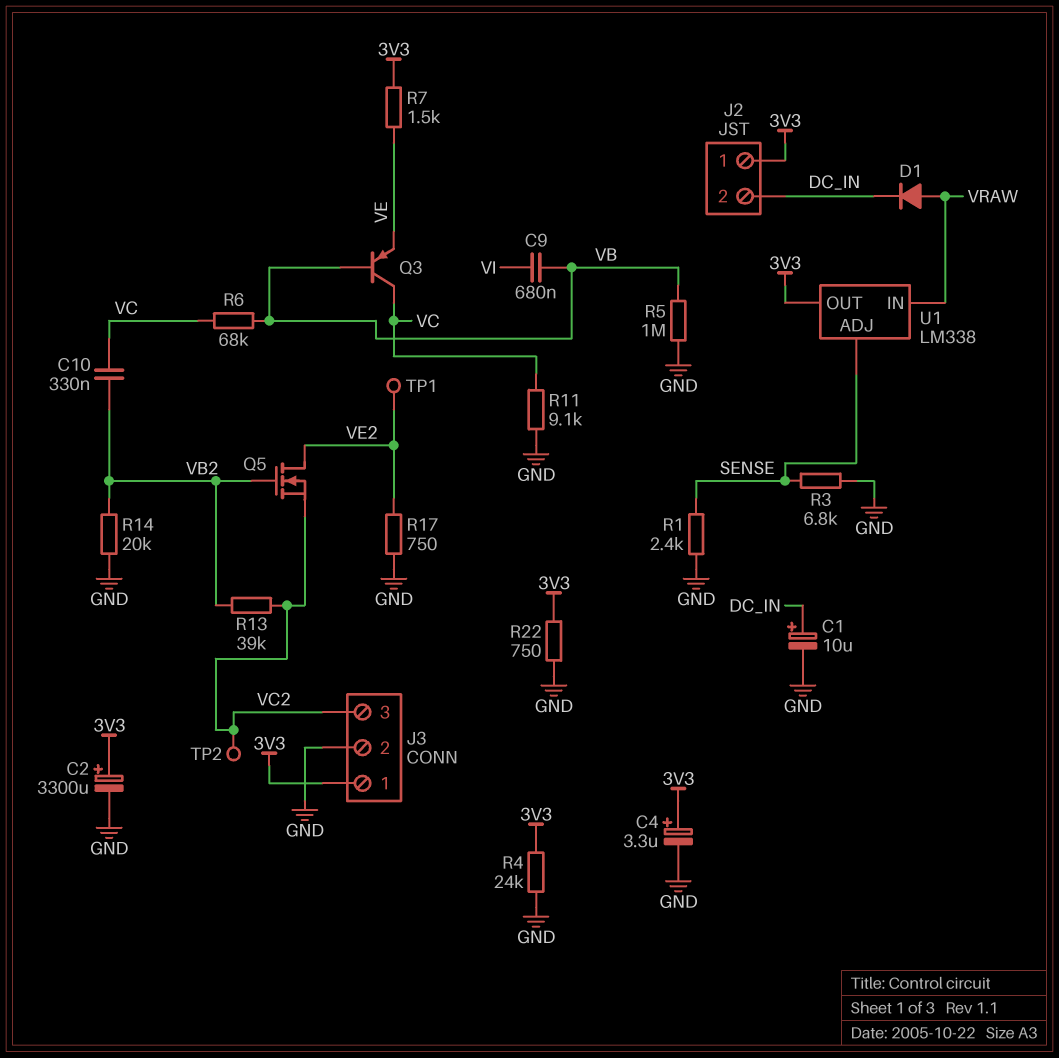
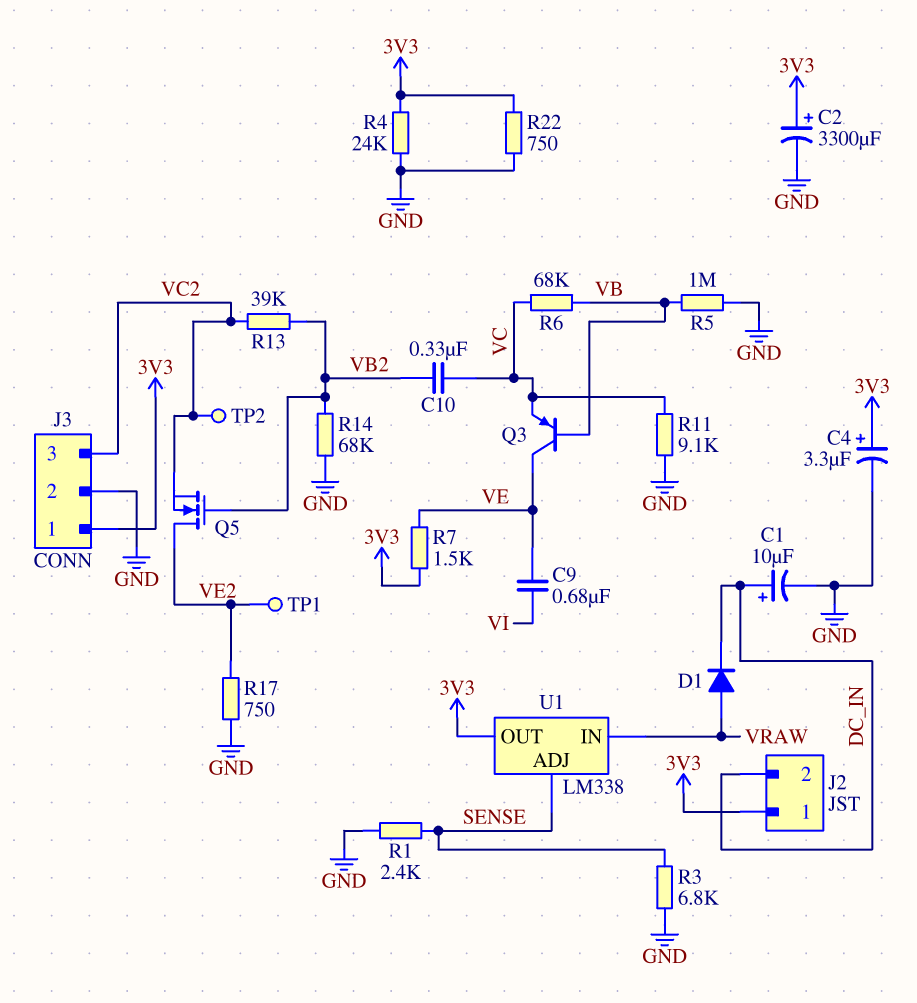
C9: 680nF (VB, VI) -> 680nF (VE, VI)
Q3: PNP (B VB, C VC, E VE) -> PNP (B VB, C VE, E VC)
R14: 20k (GND, VB2) -> 68k (GND, VB2)

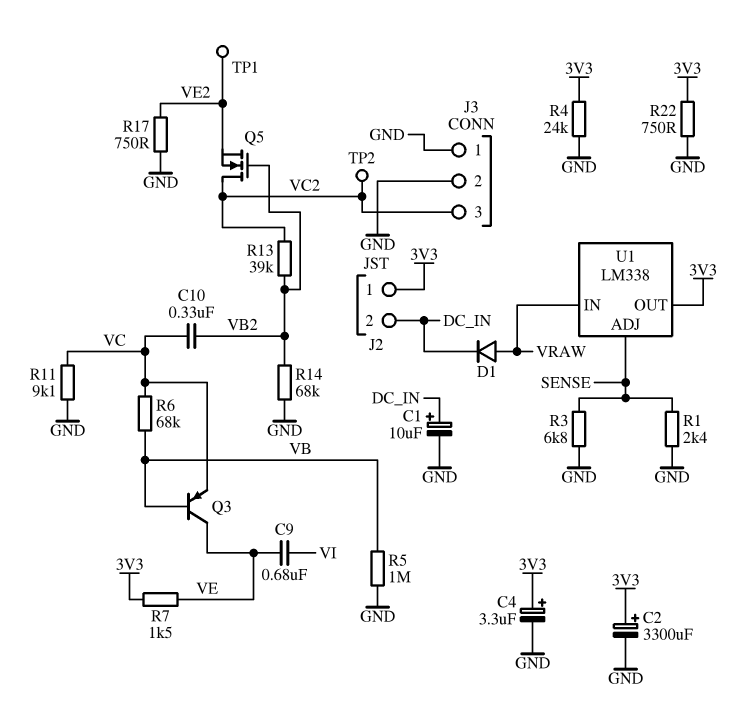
J3 pin 1: 3V3 -> GND
Q5: NMOS (G VB2, D VE2, S VC2) -> NMOS (G VB2, D VC2, S VE2)

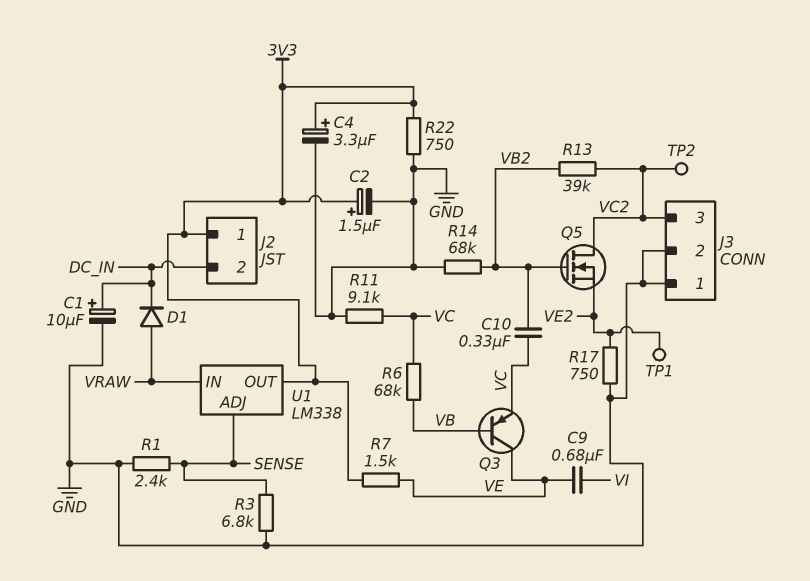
C2: 3300uF (plus 3V3, minus GND) -> 1.5uF (plus 3V3, minus GND)
R4: 24k (3V3, GND) -> none
R5: 1M (GND, VB) -> none

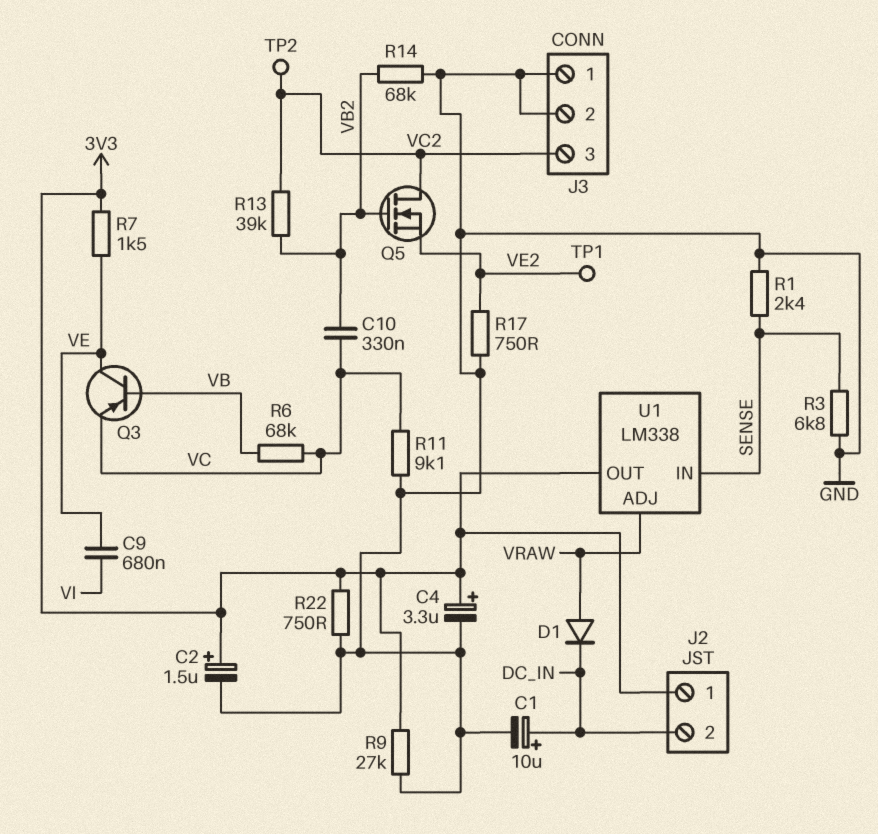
R9: none -> 27k (3V3, GND)
U1 pin ADJ: SENSE -> VRAW
U1 pin IN: VRAW -> SENSE

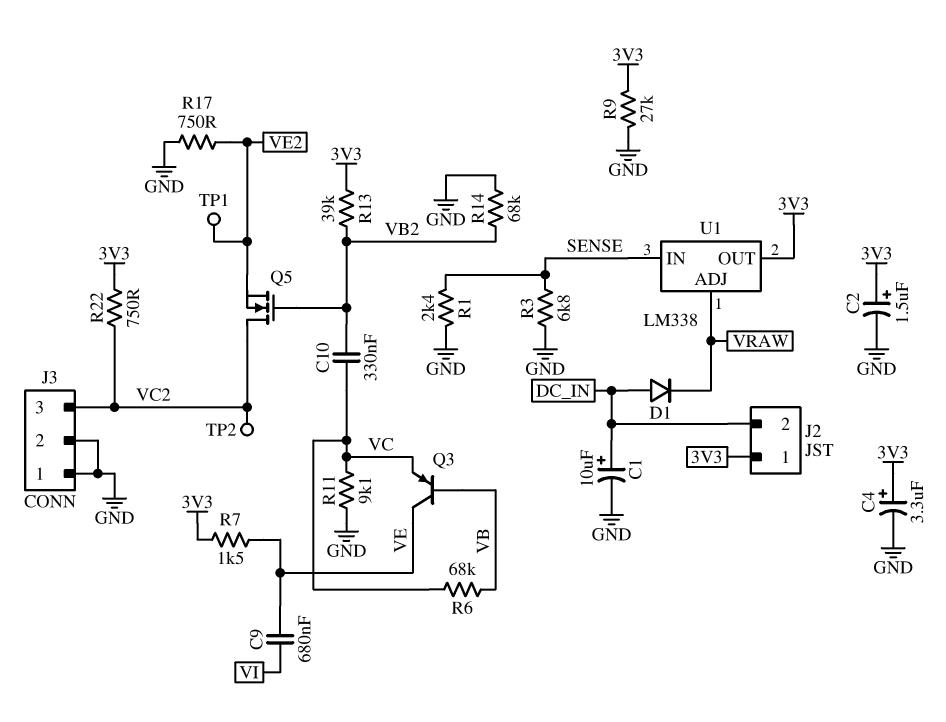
D1: diode (A VRAW, K DC_IN) -> diode (A DC_IN, K VRAW)
R13: 39k (VB2, VC2) -> 39k (3V3, VB2)
R22: 750 (3V3, GND) -> 750 (3V3, VC2)

